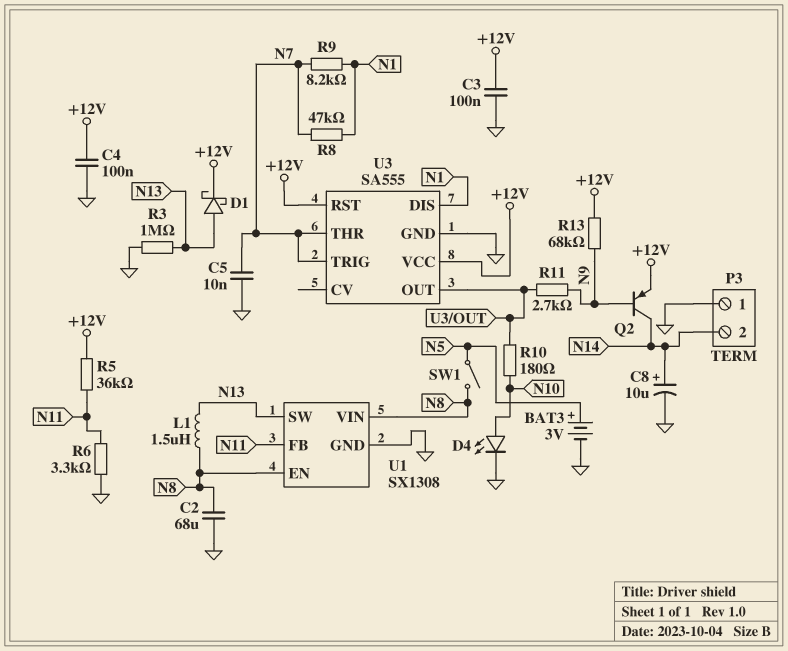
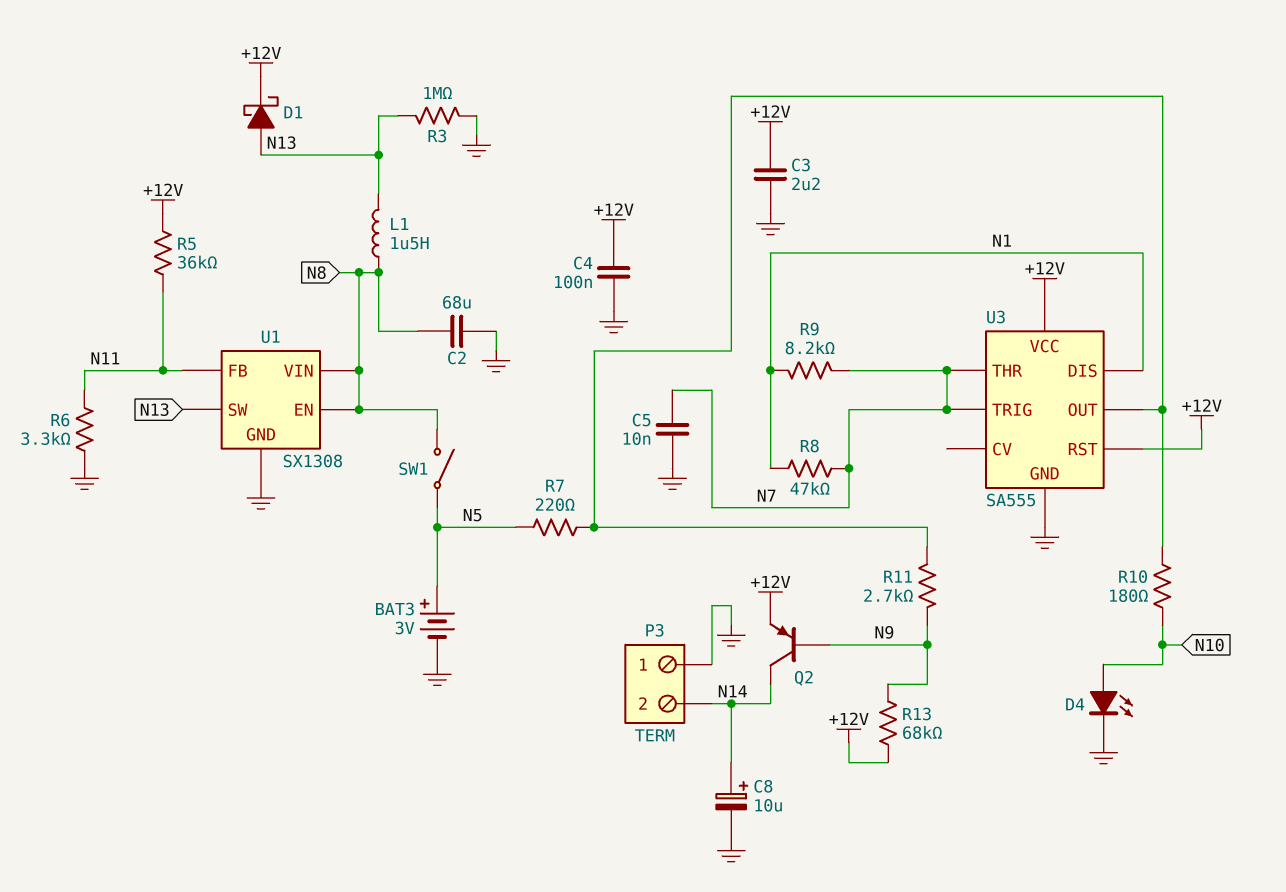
C3: 100nF (+12V, GND) -> 2.2uF (+12V, GND)
R7: none -> 220 (N5, U3/OUT)

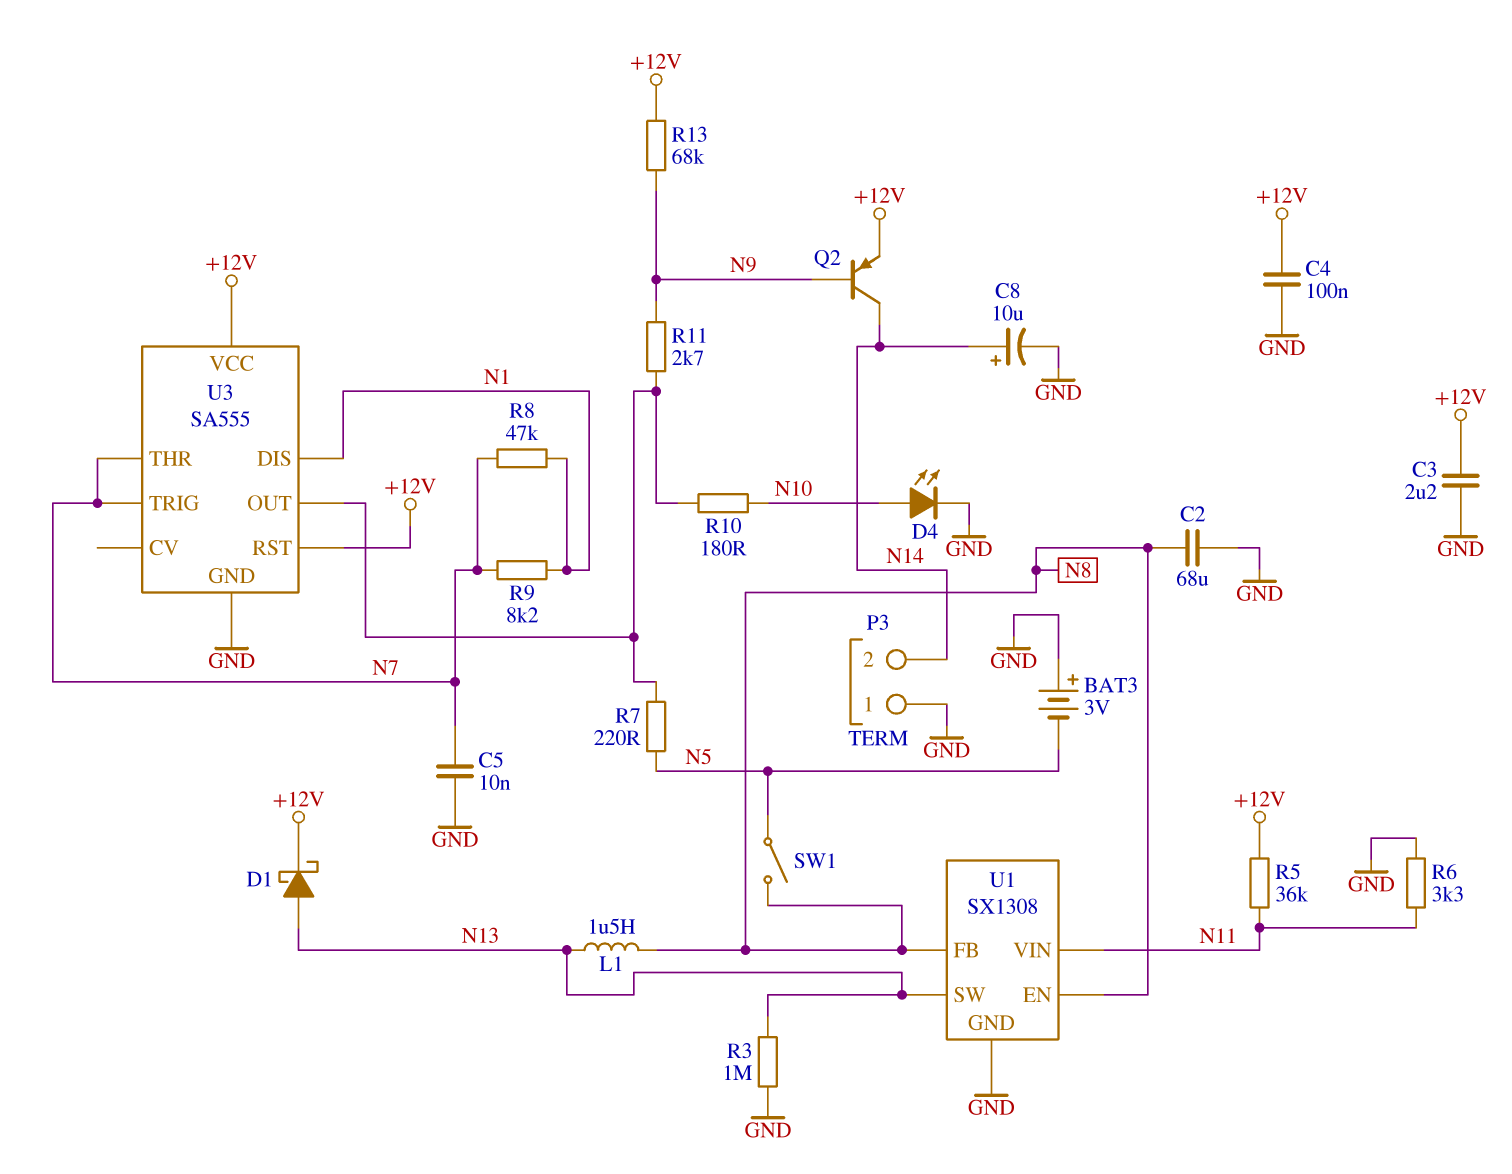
BAT3: 3V (plus N5, minus GND) -> 3V (plus GND, minus N5)
U1 pin FB: N11 -> N8
U1 pin VIN: N8 -> N11

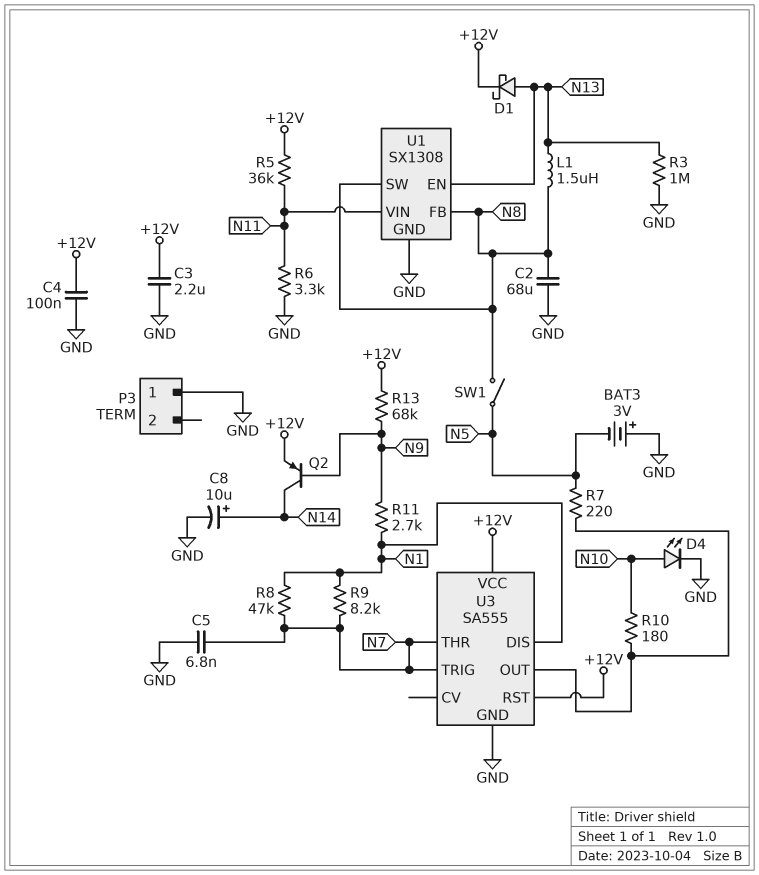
C5: 10nF (GND, N7) -> 6.8nF (GND, N7)
P3 pin 2: N14 -> none
R11: 2.7k (N9, U3/OUT) -> 2.7k (N1, N9)
U1 pin EN: N8 -> N13
U1 pin SW: N13 -> N8

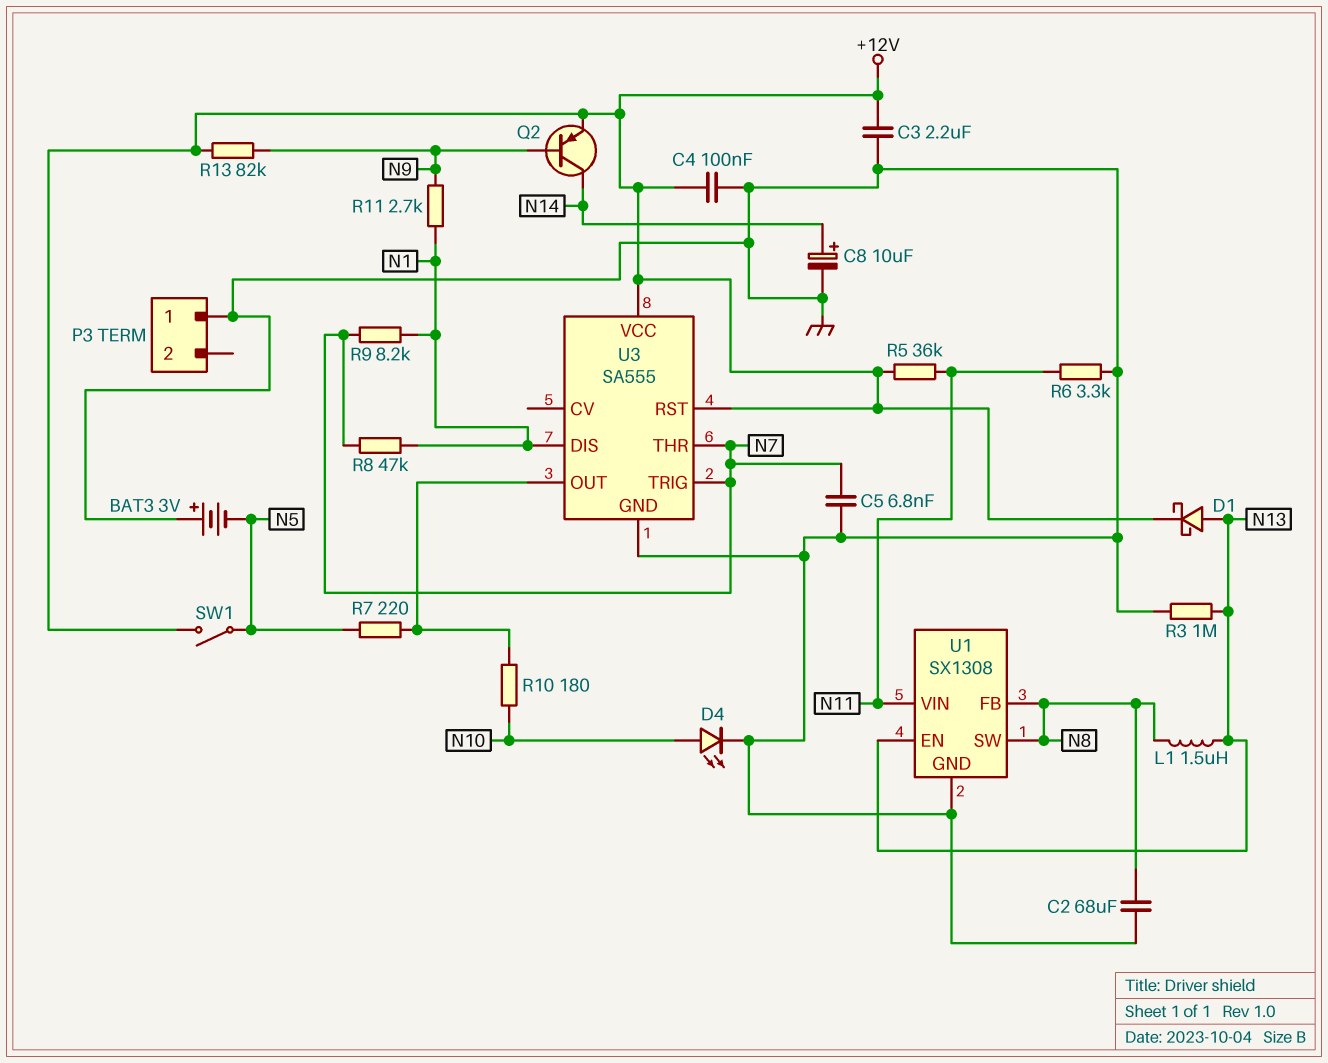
R13: 68k (+12V, N9) -> 82k (+12V, N9)
SW1: switch (N5, N8) -> switch (+12V, N5)

